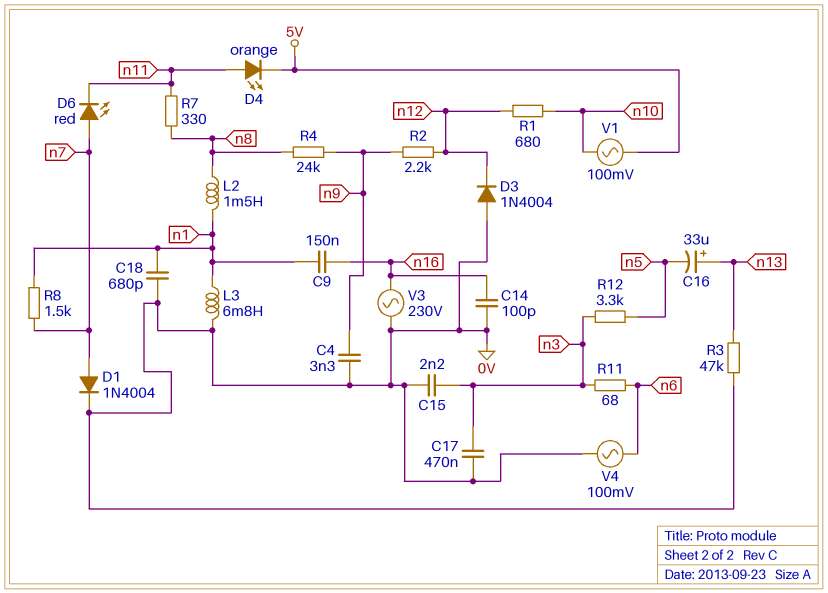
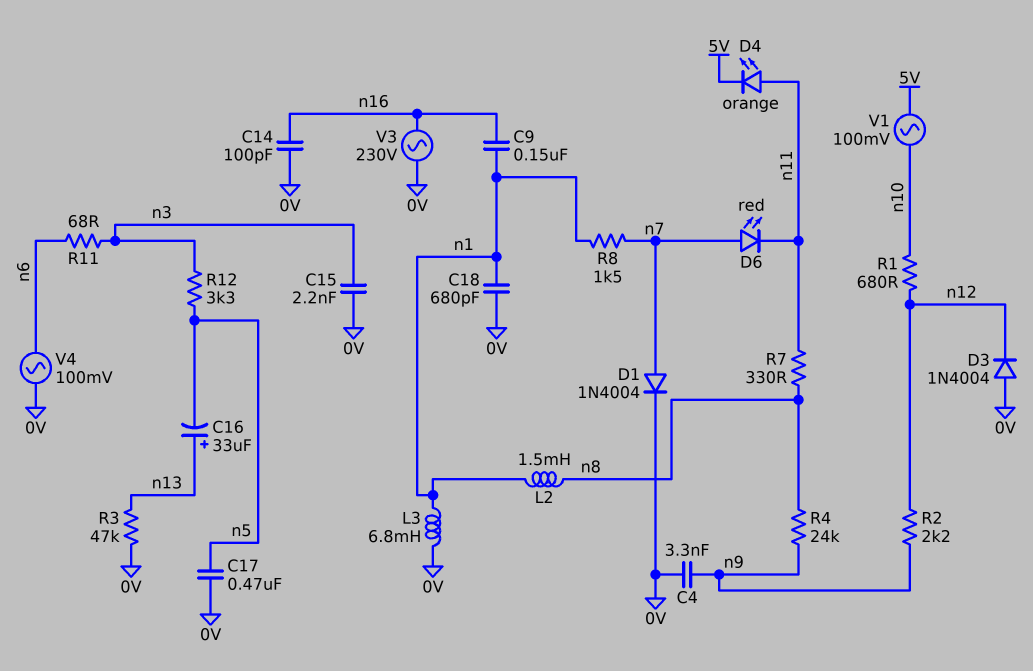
C17: 470nF (0V, n3) -> 470nF (0V, n5)

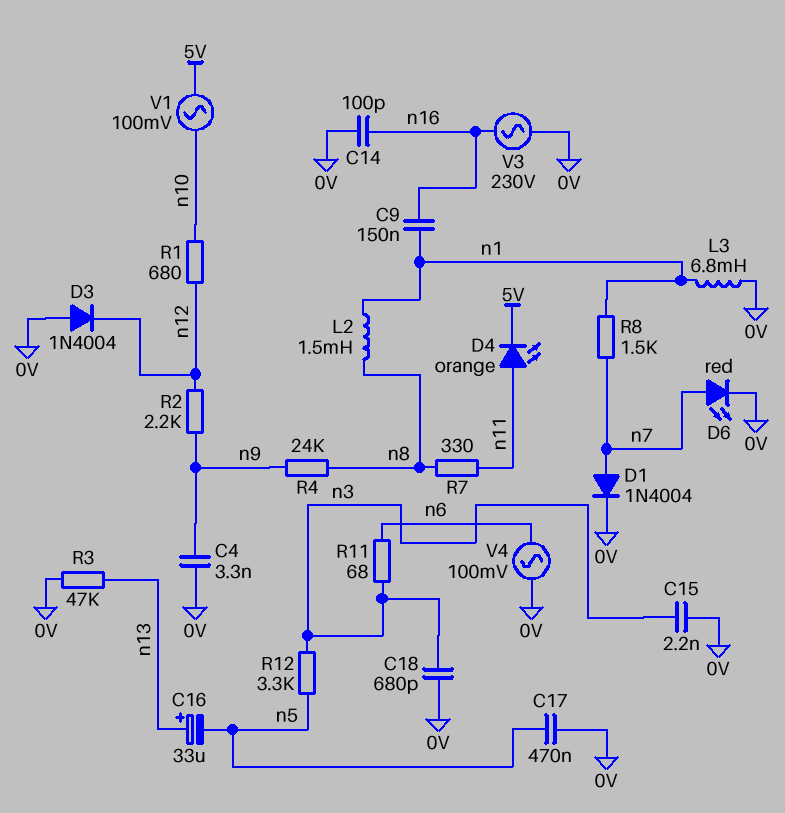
C18: 680pF (0V, n1) -> 680pF (0V, n3)
D6: LED red (A n7, K n11) -> LED red (A n7, K 0V)

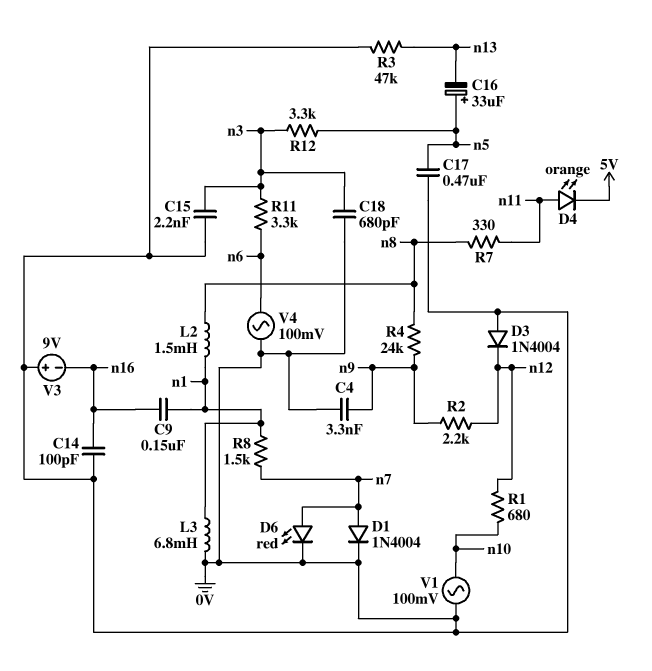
C16: 33uF (plus n13, minus n5) -> 33uF (plus n5, minus n13)
R11: 68 (n3, n6) -> 3.3k (n3, n6)
V1: AC 100mV (5V, n10) -> AC 100mV (0V, n10)
V3: AC 230V (0V, n16) -> 9V (plus 0V, minus n16)

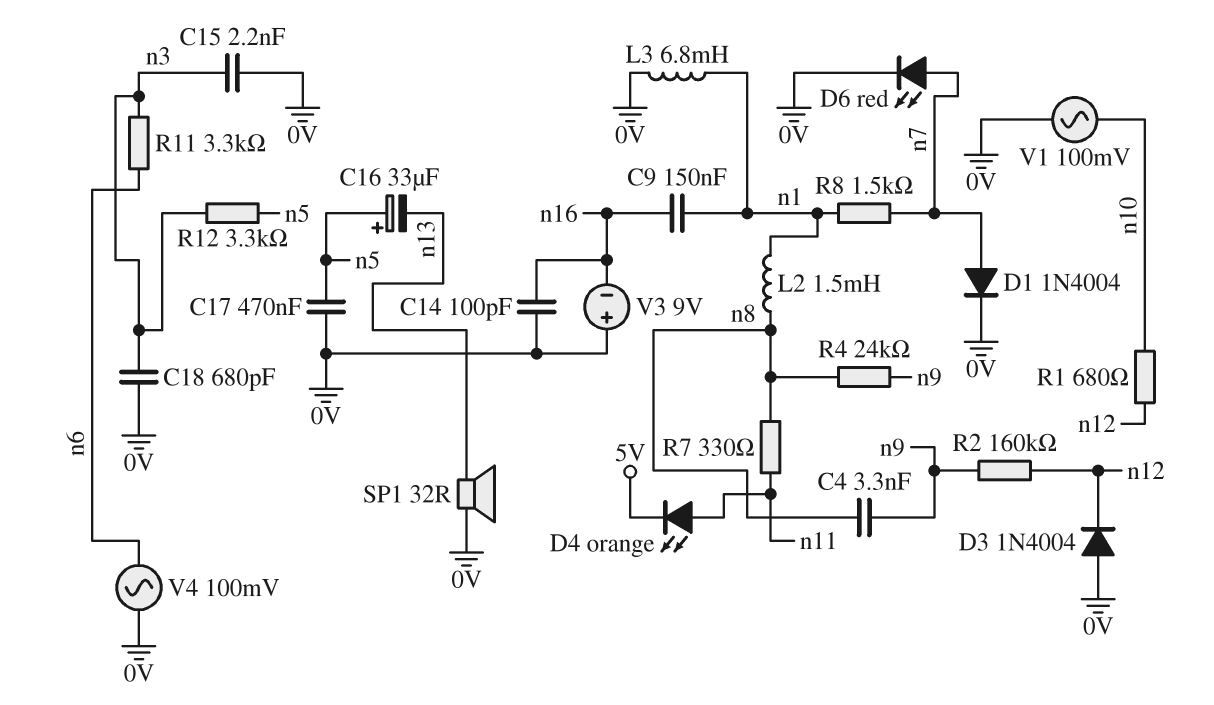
C4: 3.3nF (0V, n9) -> 3.3nF (n8, n9)
R2: 2.2k (n9, n12) -> 160k (n9, n12)
R3: 47k (0V, n13) -> none
SP1: none -> speaker 32R (0V, n13)

